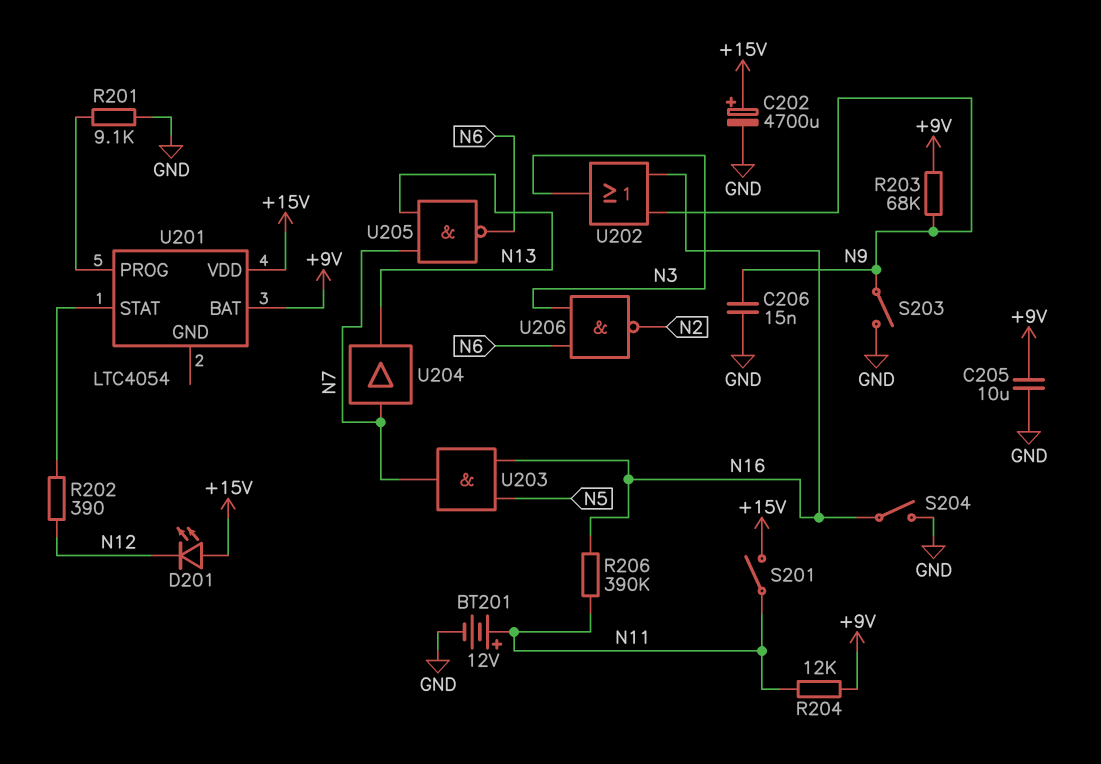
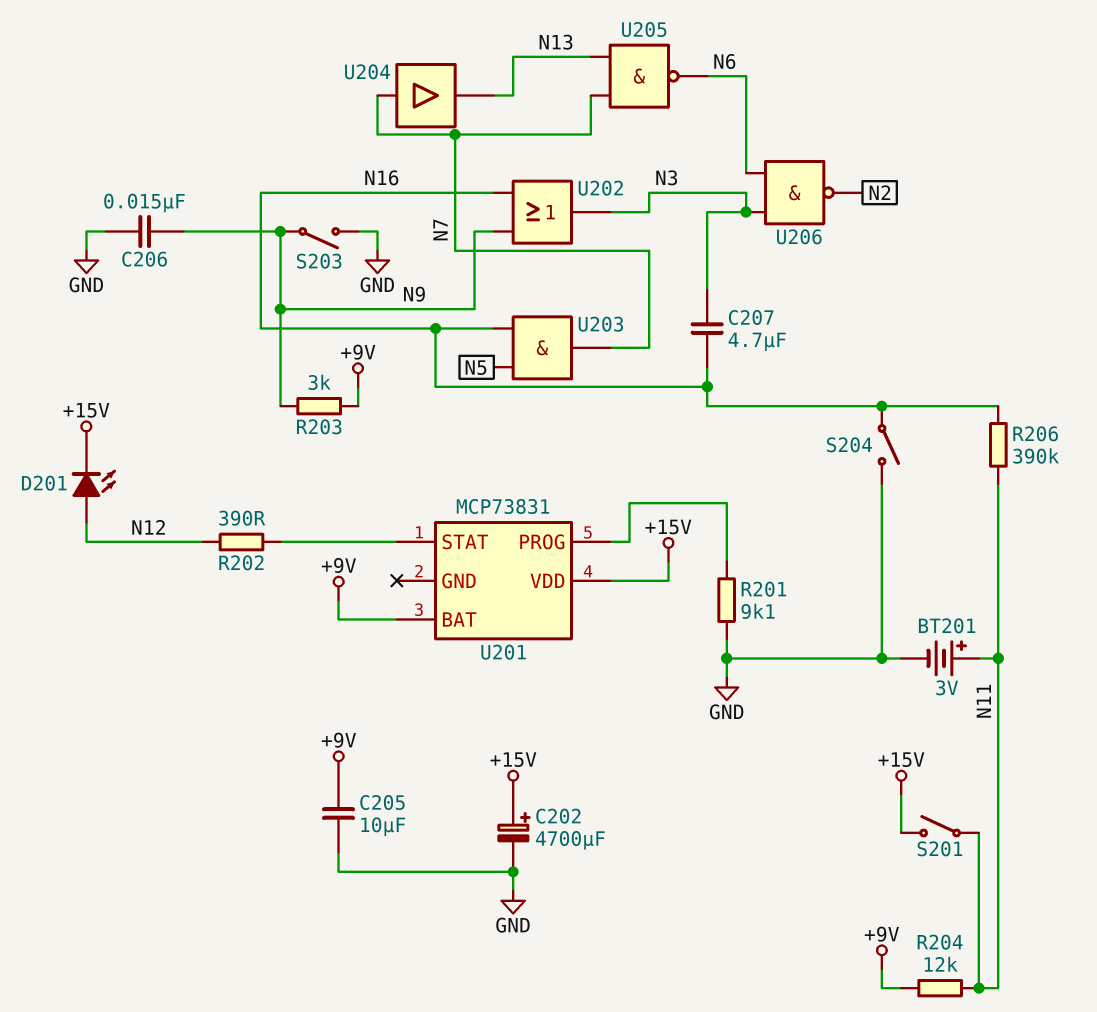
BT201: 12V (plus N11, minus GND) -> 3V (plus N11, minus GND)
C207: none -> 4.7uF (N3, N16)
D201: LED (A +15V, K N12) -> LED (A N12, K +15V)
R203: 68k (+9V, N9) -> 3k (+9V, N9)
U201: LTC4054 -> MCP73831

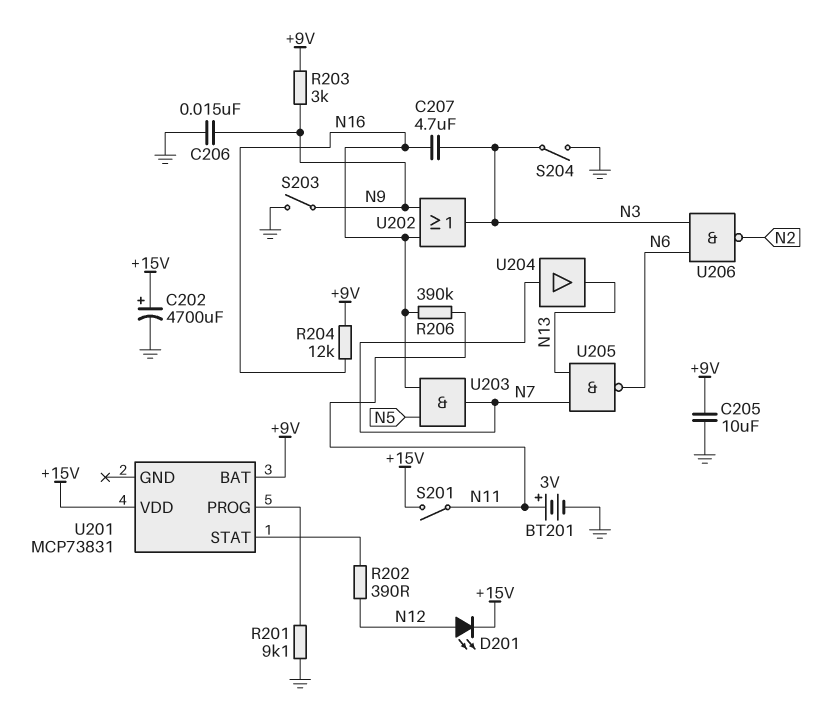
R204: 12k (+9V, N11) -> 12k (+9V, N16)
S204: switch (GND, N16) -> switch (GND, N3)

